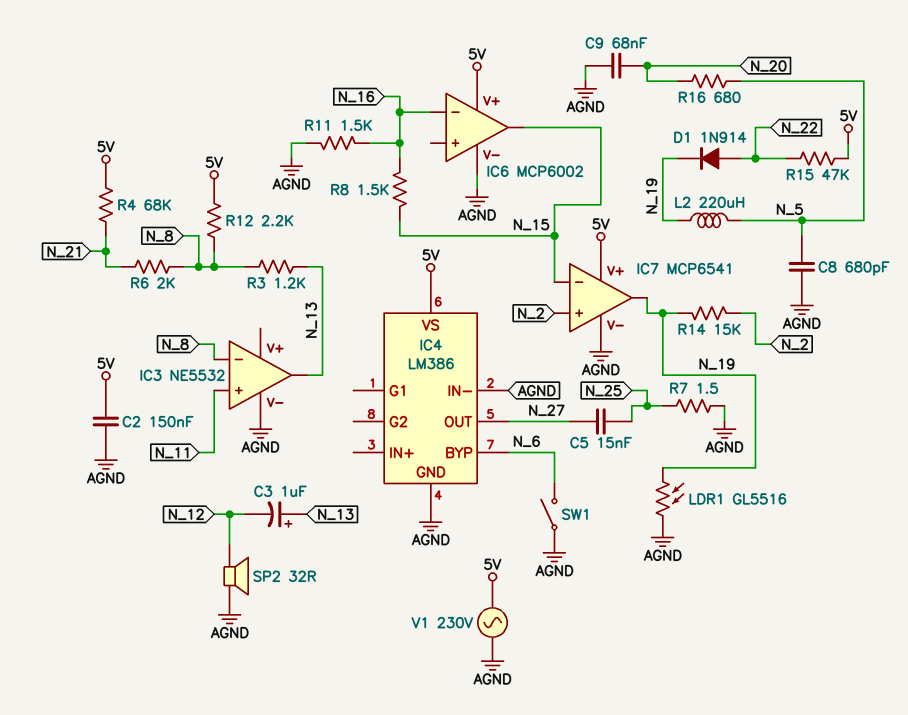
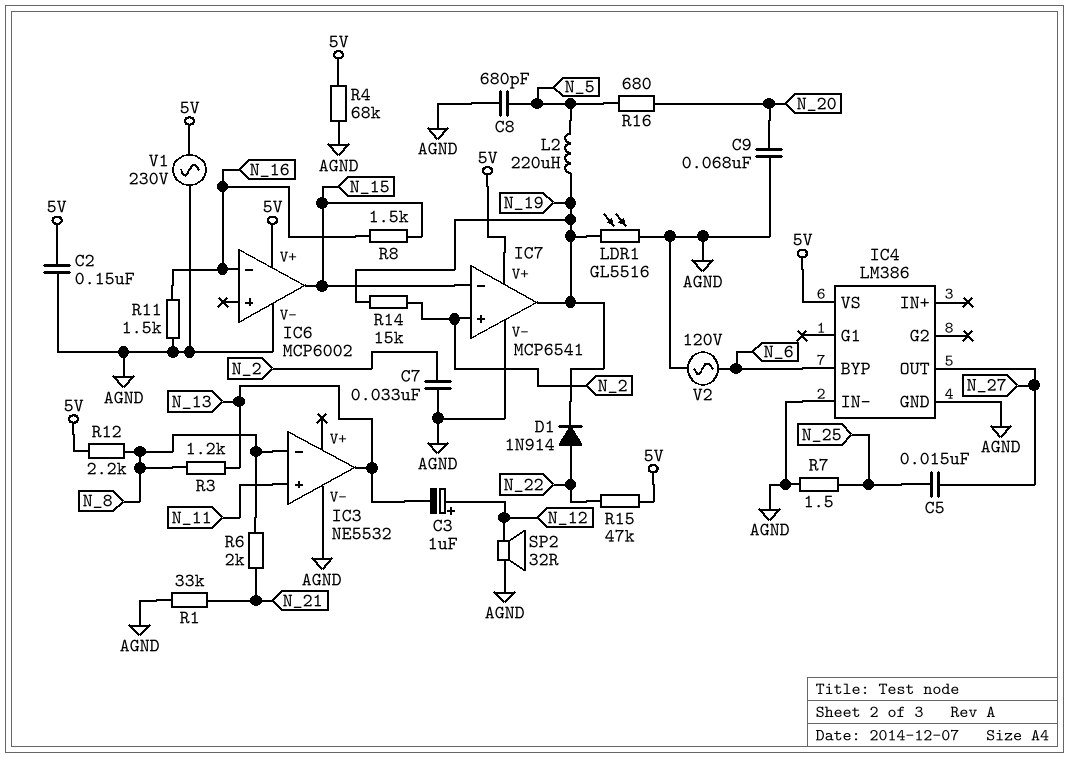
C3: 1uF (plus N_13, minus N_12) -> 1uF (plus N_12, minus N_13)
C7: none -> 33nF (AGND, N_2)
R1: none -> 33k (AGND, N_21)
R4: 68k (5V, N_21) -> 68k (5V, AGND)
SW1: switch (AGND, N_6) -> none
V2: none -> AC 120V (AGND, N_6)

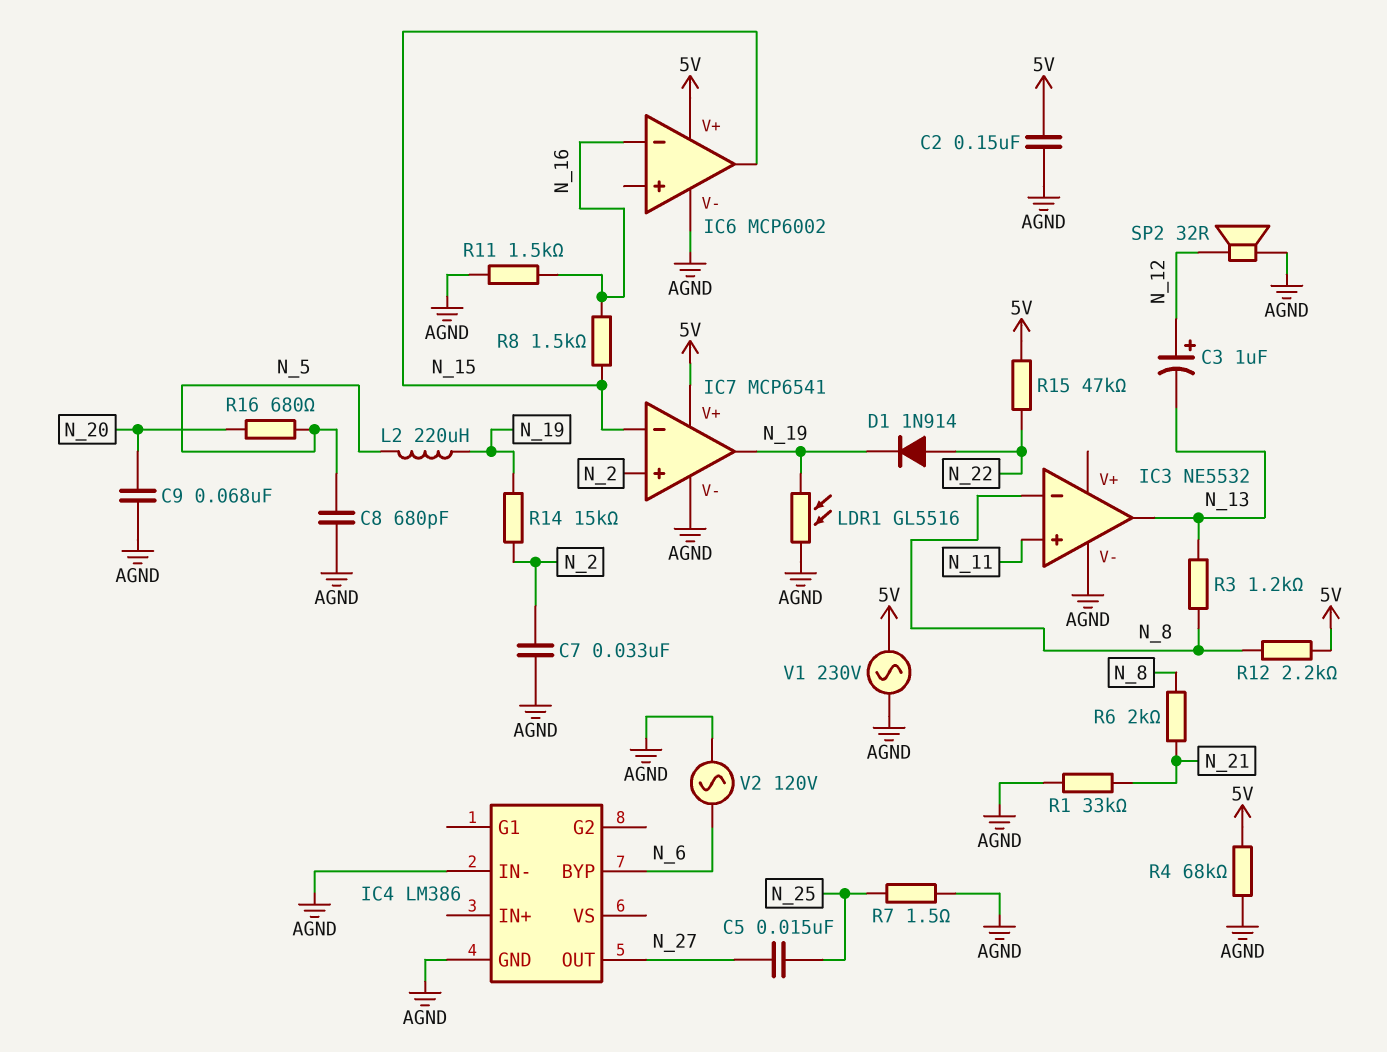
IC4 pin VS: 5V -> none

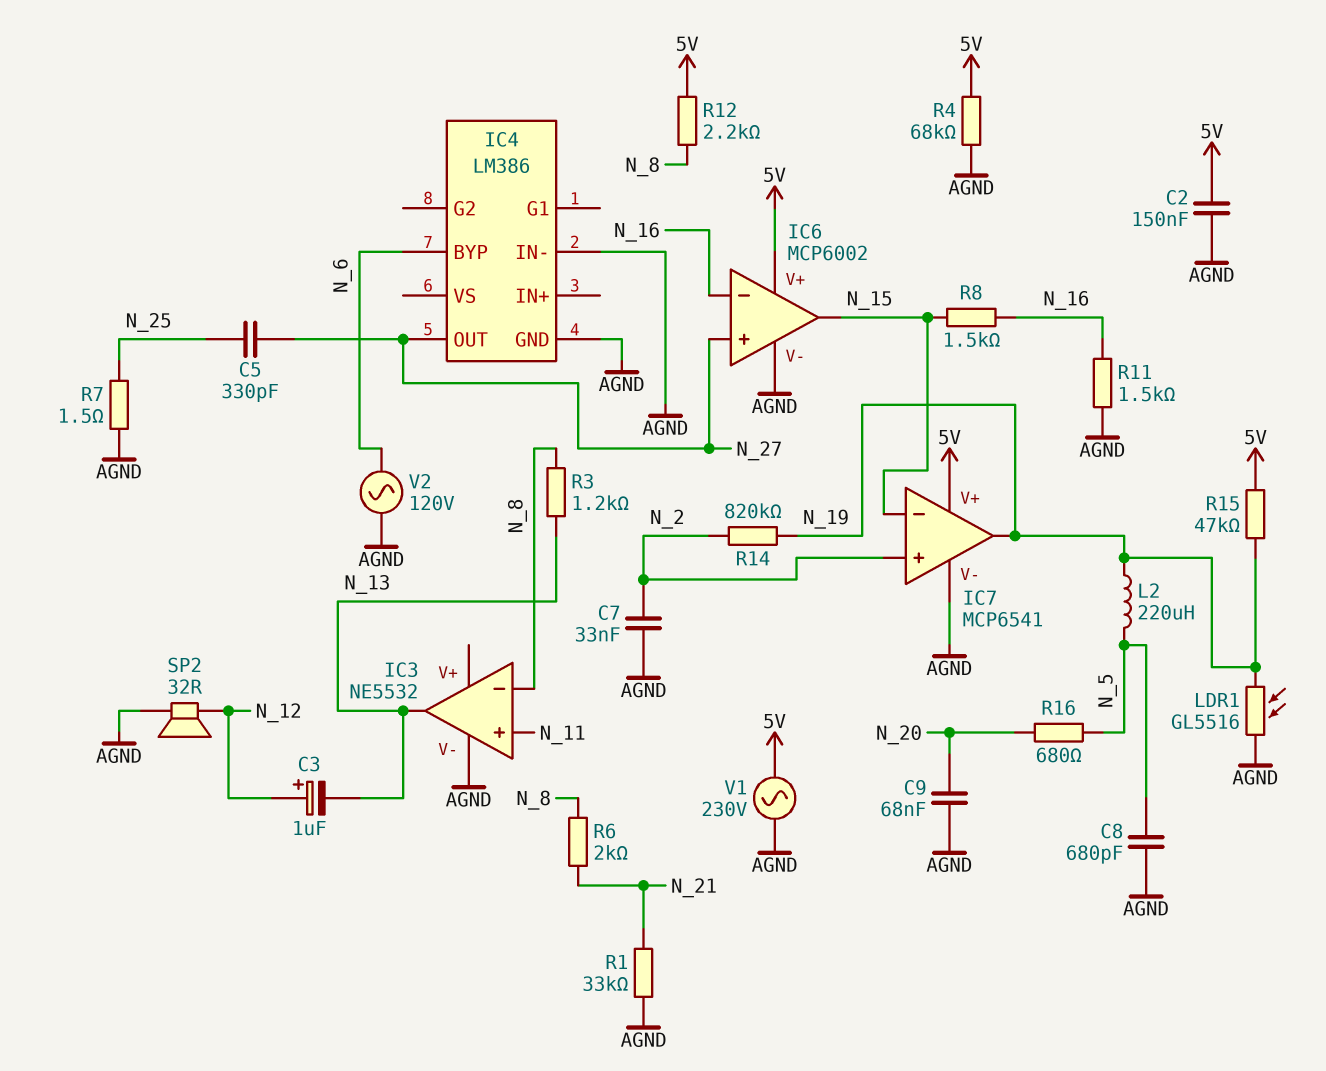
C5: 15nF (N_25, N_27) -> 330pF (N_25, N_27)
D1: diode 1N914 (A N_22, K N_19) -> none
IC6 pin in+: none -> N_27
R14: 15k (N_2, N_19) -> 820k (N_2, N_19)
R15: 47k (5V, N_22) -> 47k (5V, N_19)

